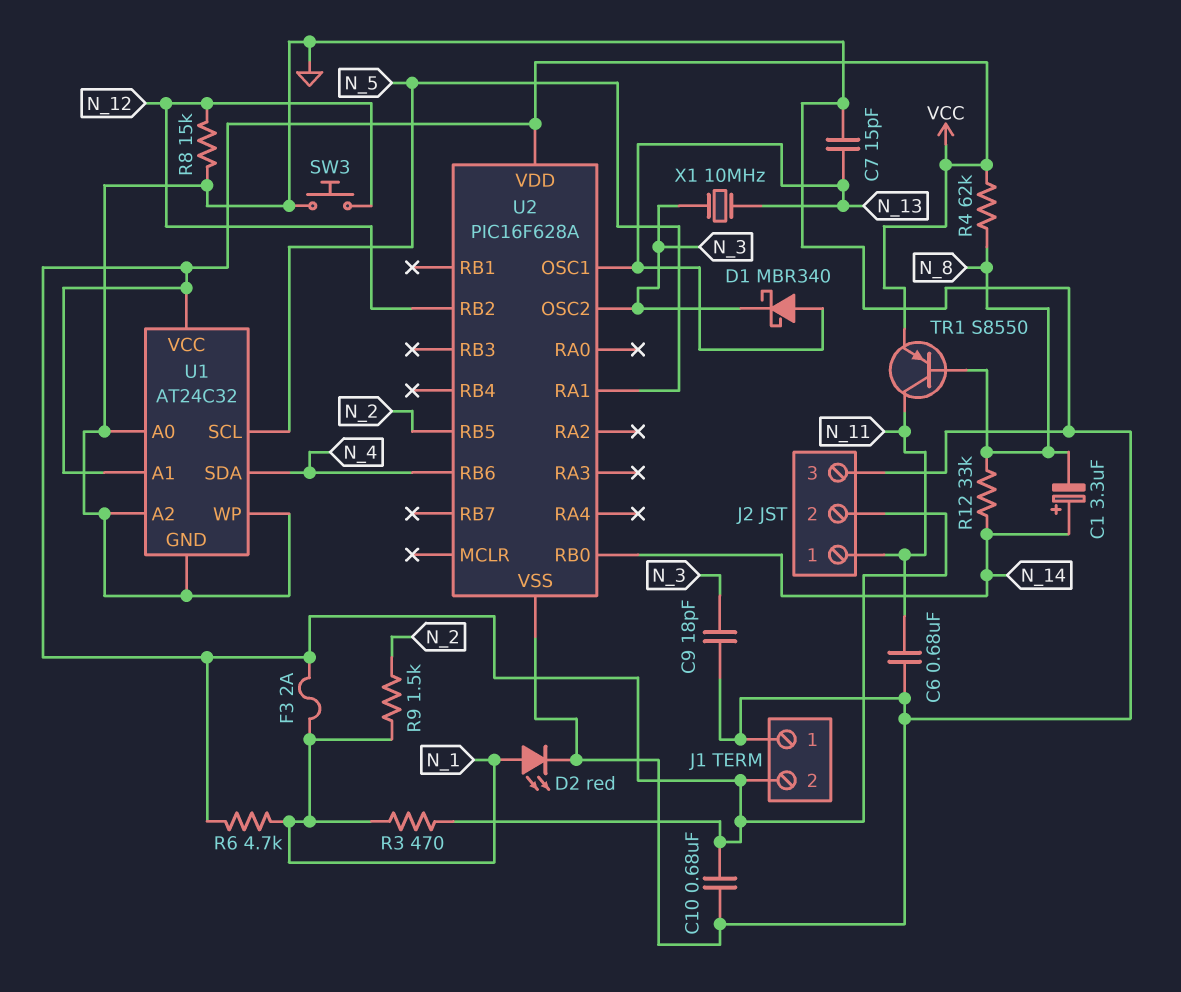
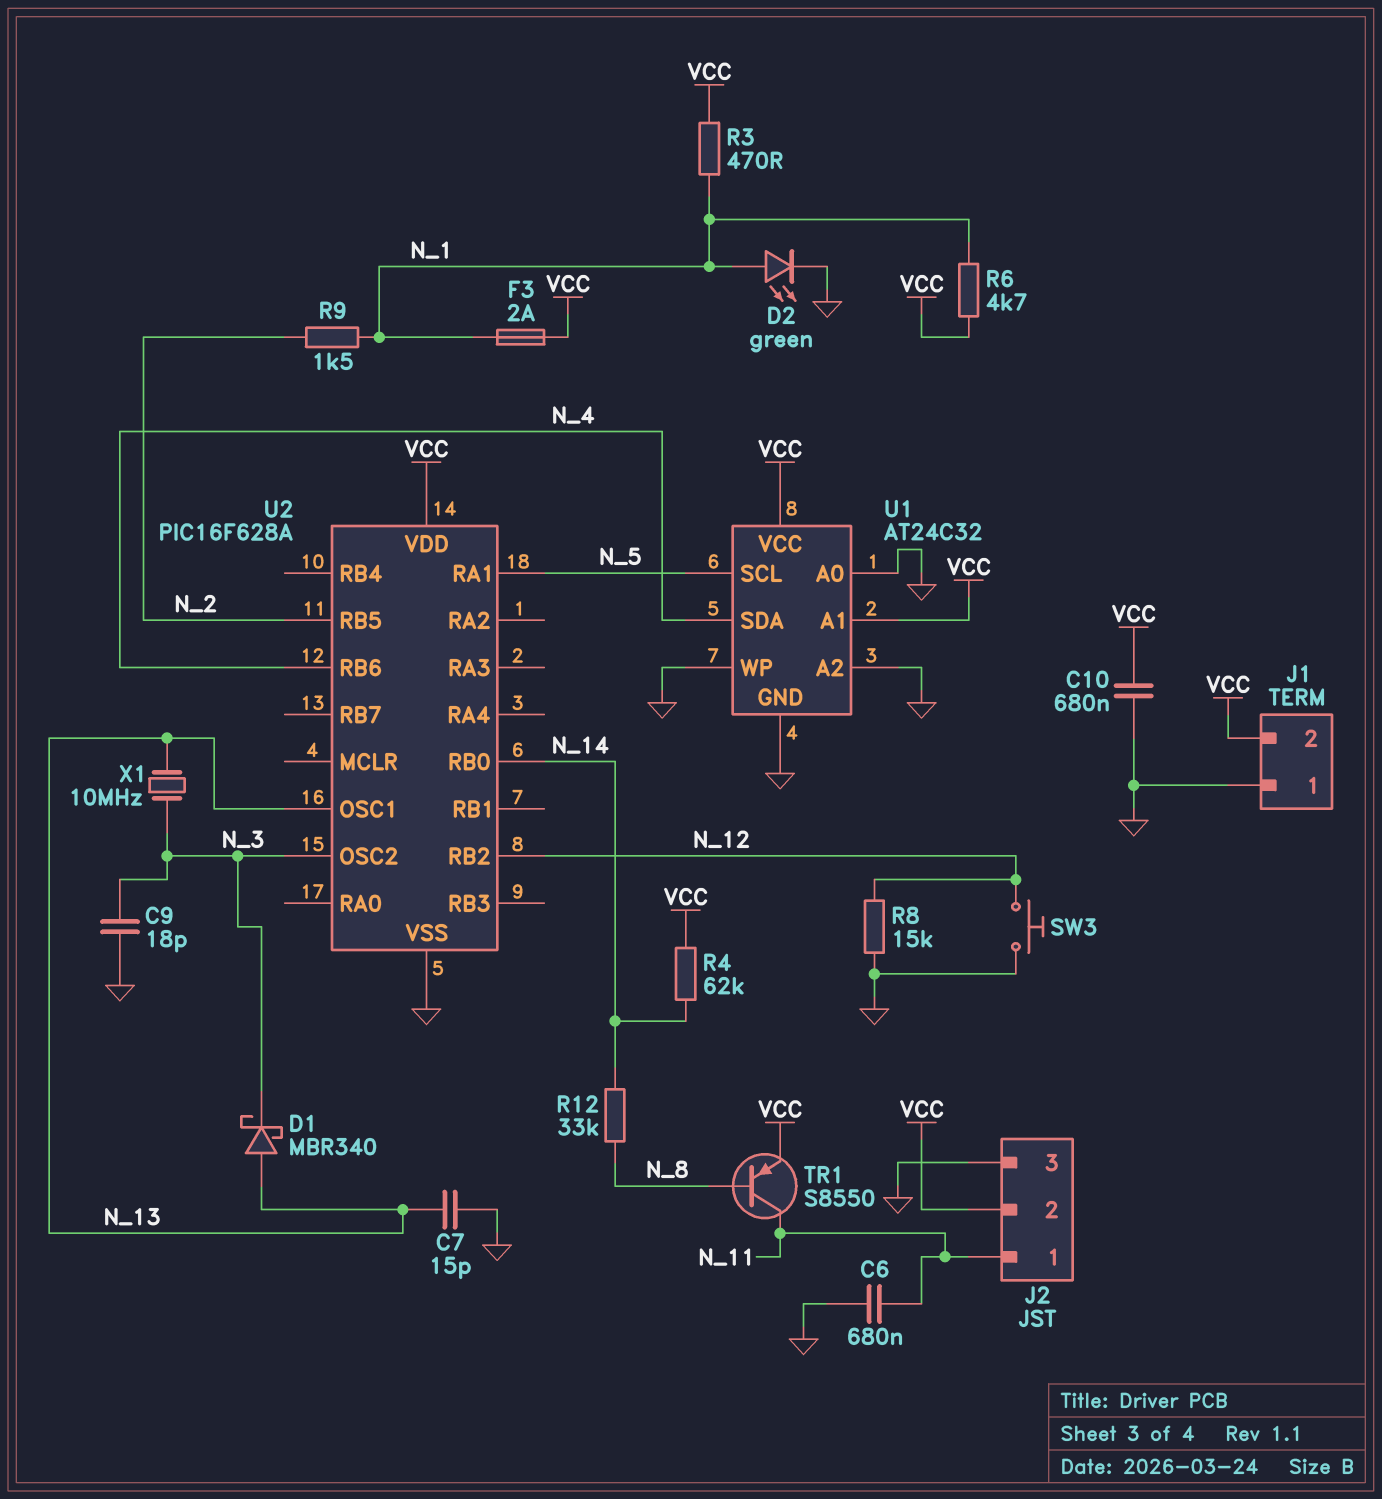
C1: 3.3uF (plus N_14, minus N_8) -> none
D2: LED red (A N_1, K GND) -> LED green (A N_1, K GND)
R4: 62k (N_8, VCC) -> 62k (N_14, VCC)

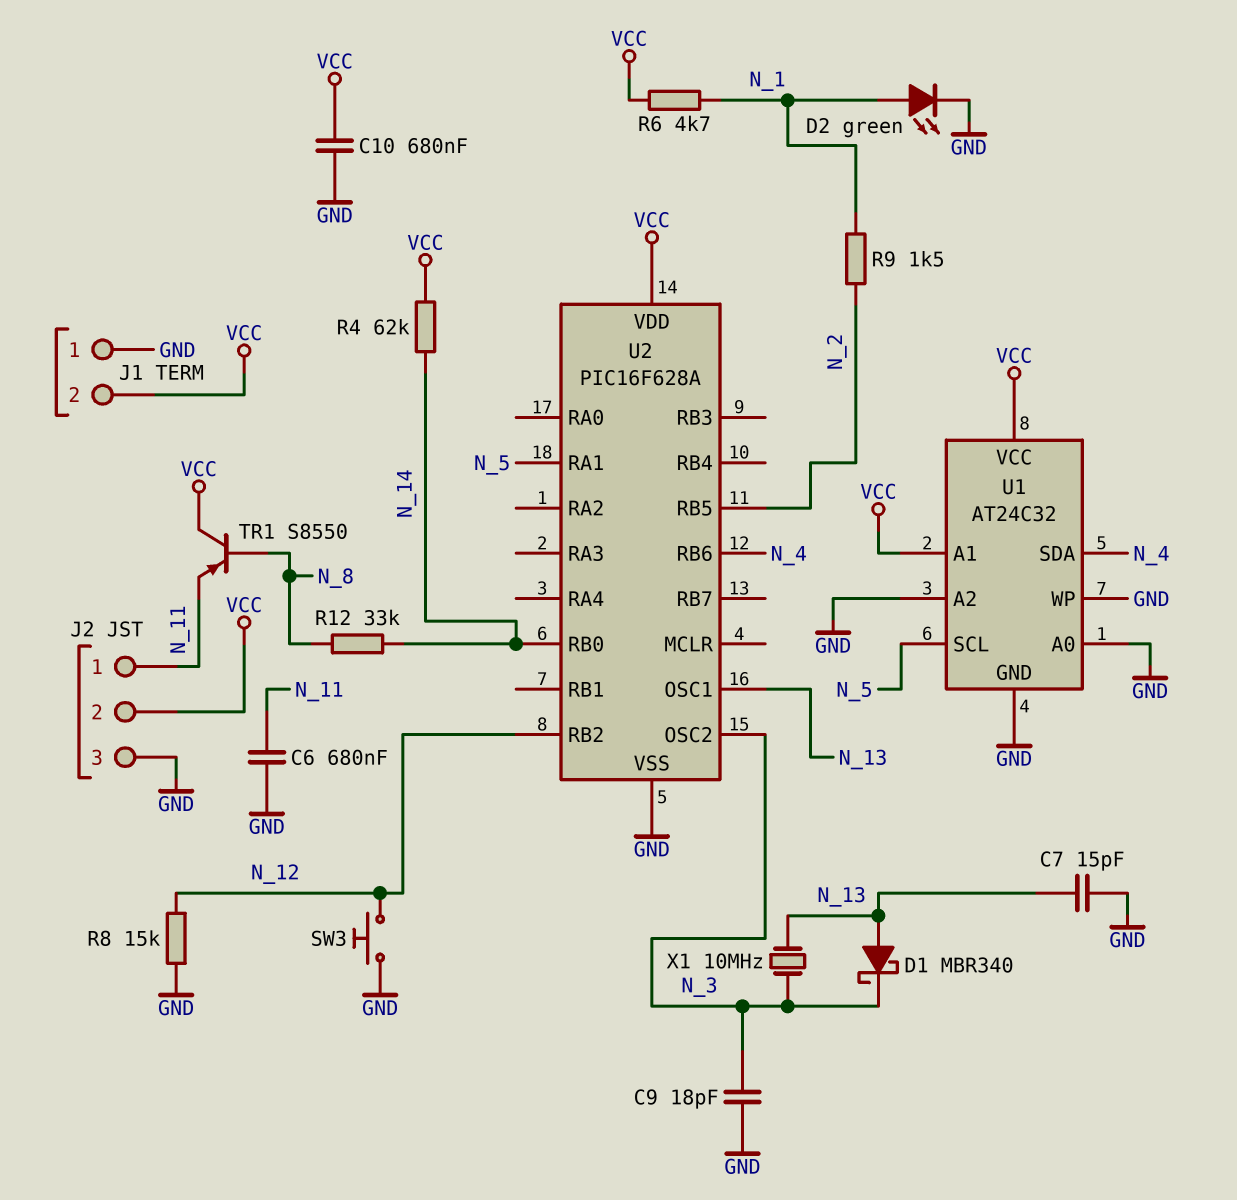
F3: 2A (N_1, VCC) -> none
R3: 470 (N_1, VCC) -> none
TR1: PNP S8550 (B N_8, C N_11, E VCC) -> PNP S8550 (B N_8, C VCC, E N_11)

